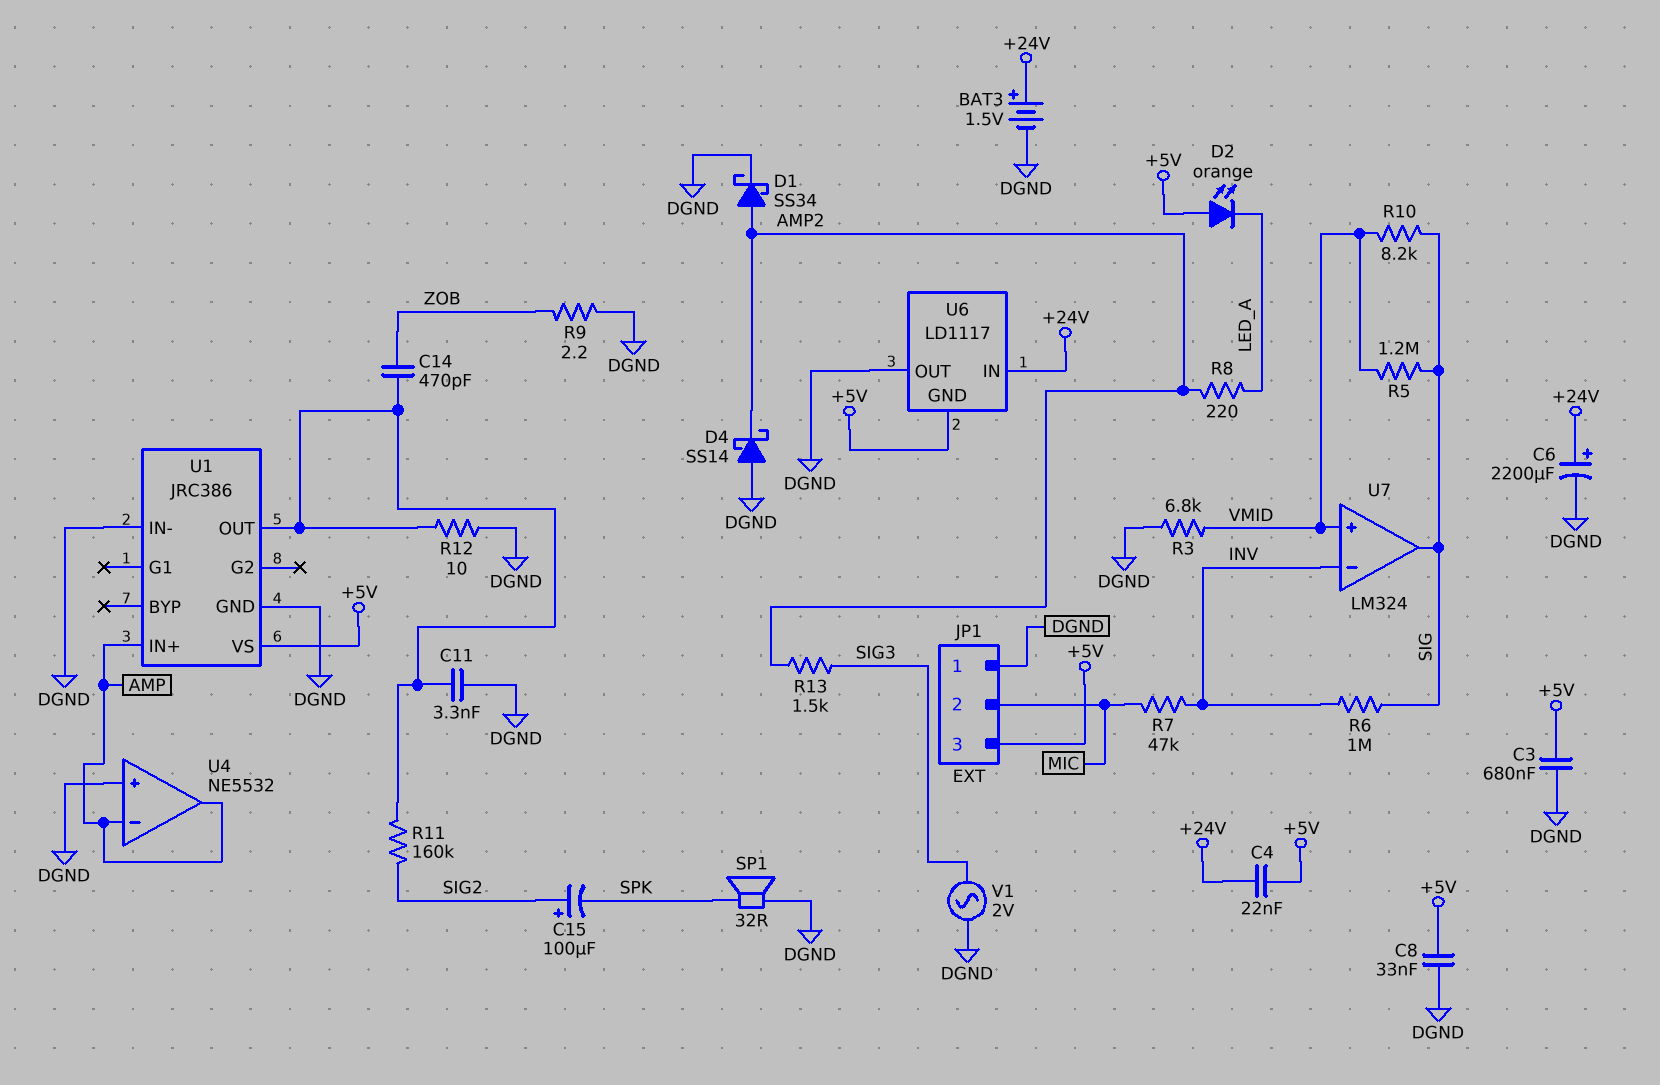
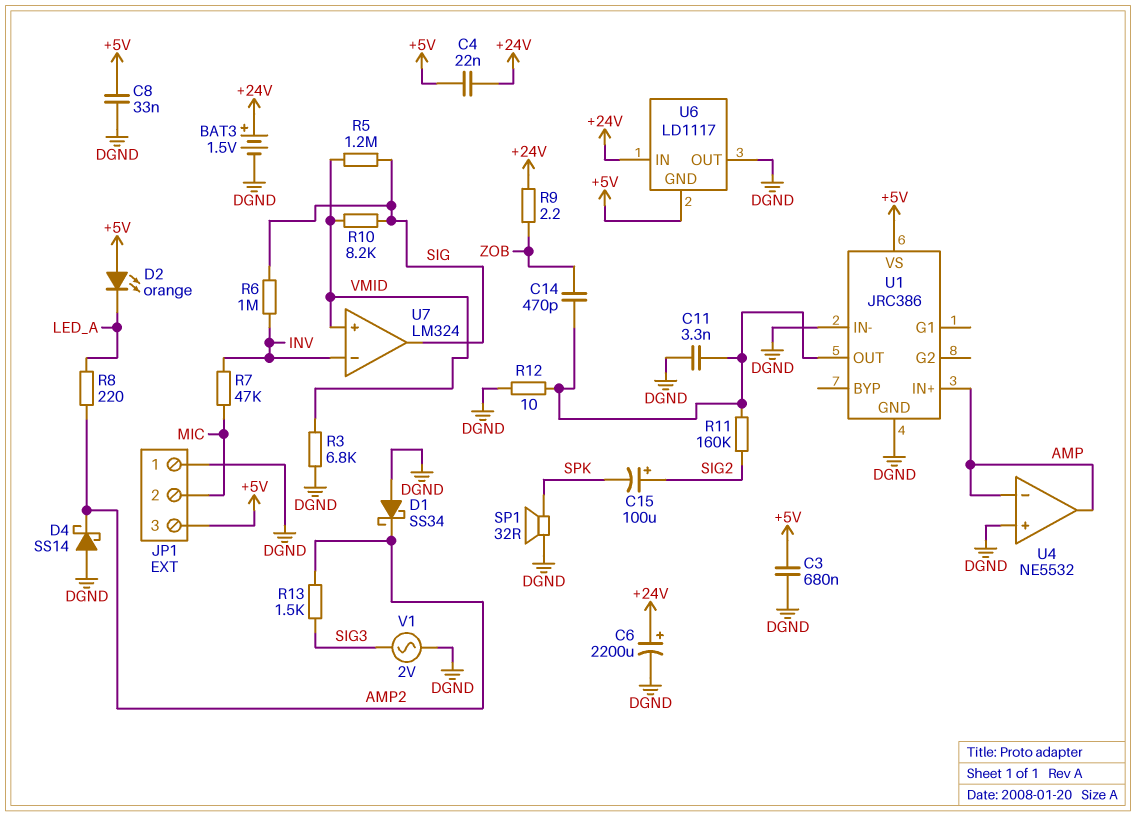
D1: schottky SS34 (A AMP2, K DGND) -> schottky SS34 (A DGND, K AMP2)
R9: 2.2 (DGND, ZOB) -> 2.2 (+24V, ZOB)

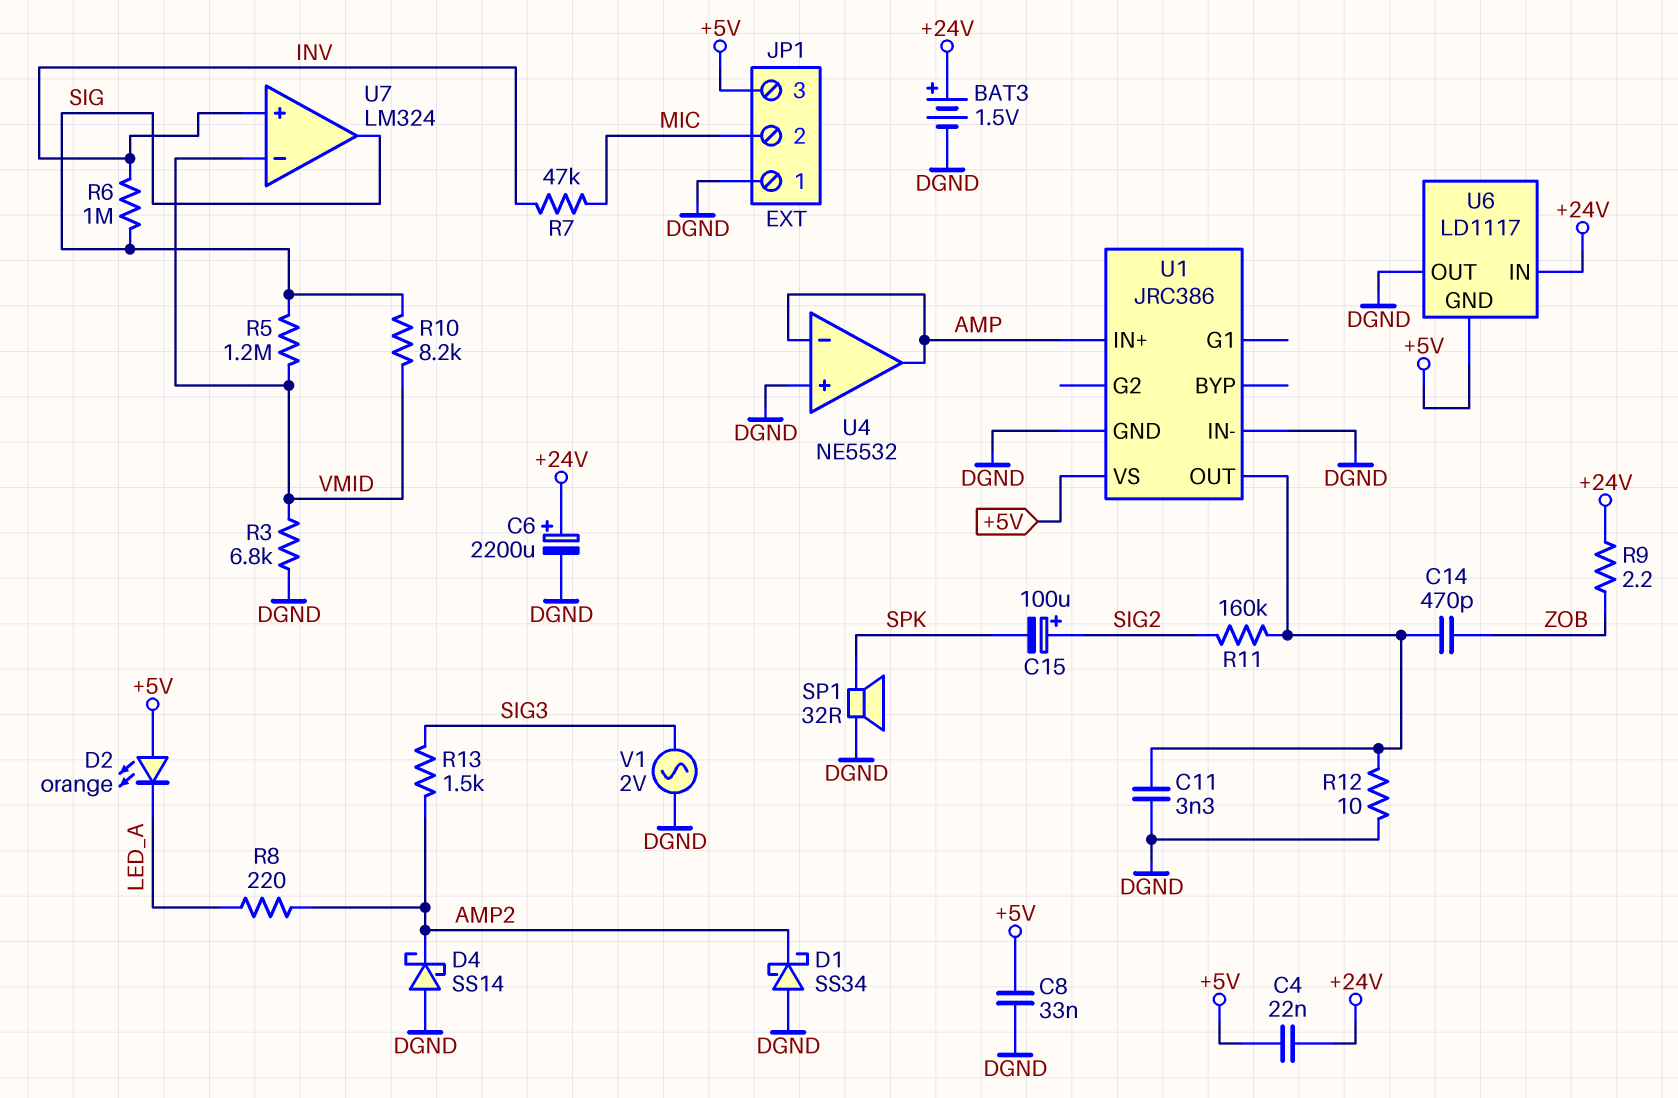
C3: 680nF (+5V, DGND) -> none
U7 pin in+: VMID -> INV
U7 pin in-: INV -> VMID

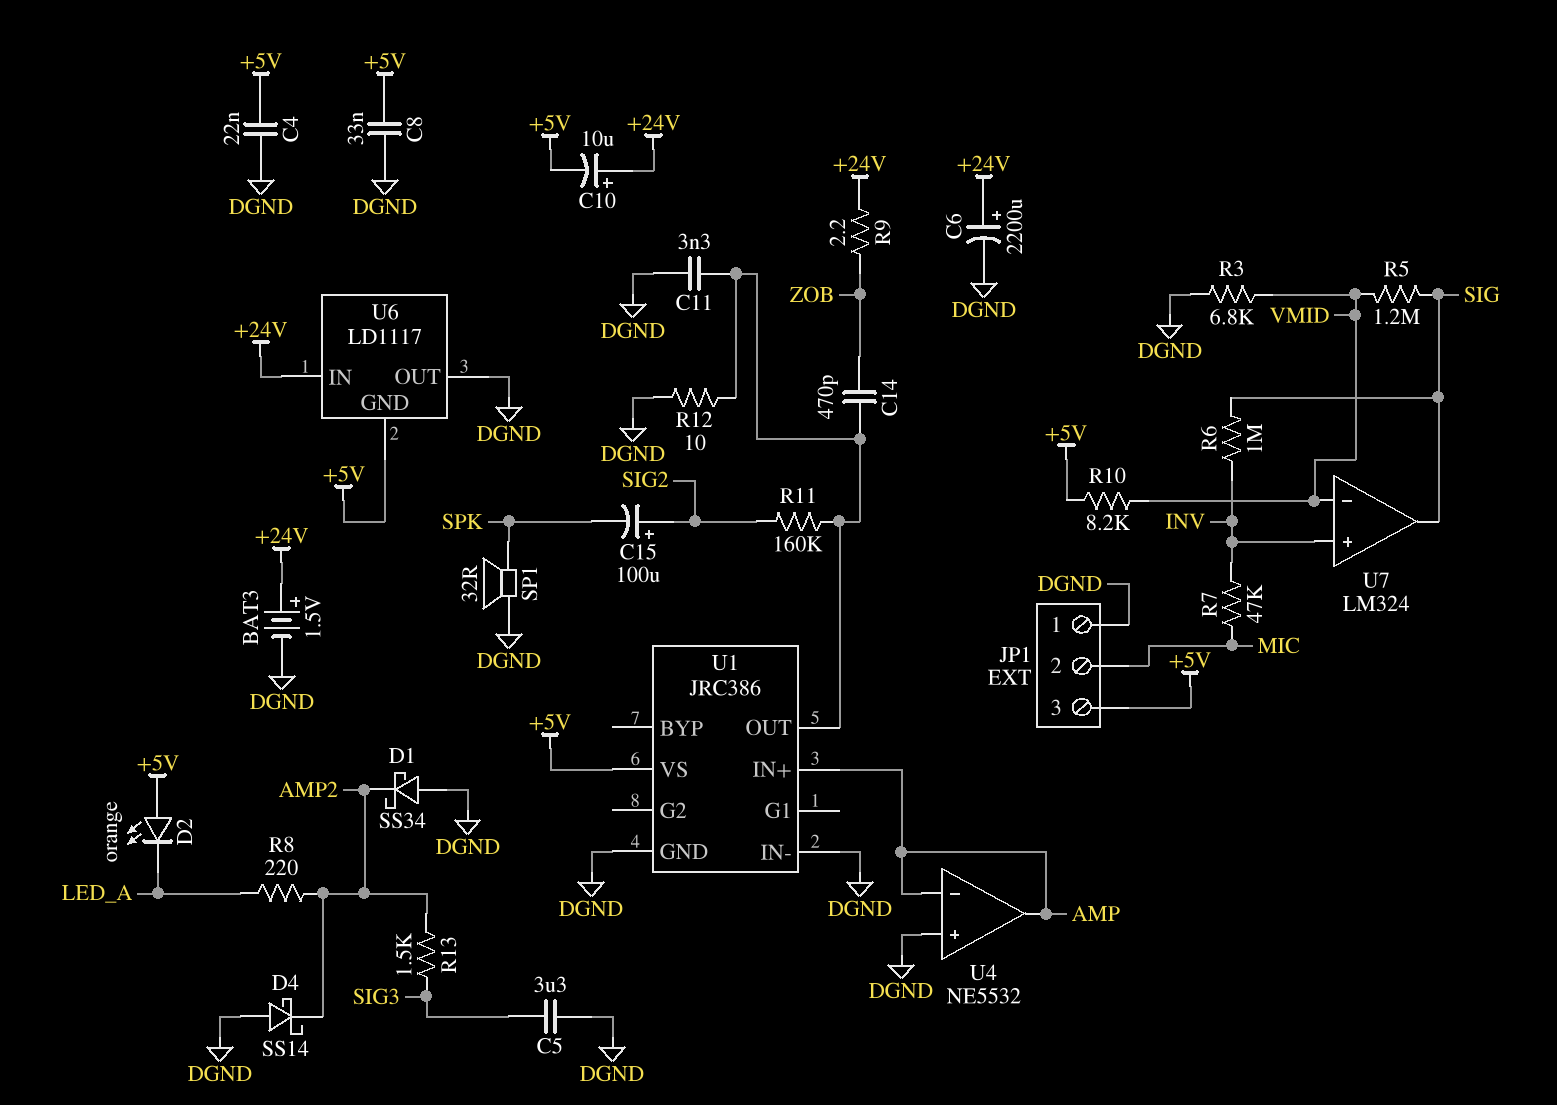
C4: 22nF (+5V, +24V) -> 22nF (+5V, DGND)
C5: none -> 3.3uF (DGND, SIG3)
C10: none -> 10uF (plus +24V, minus +5V)
R10: 8.2k (SIG, VMID) -> 8.2k (+5V, VMID)
V1: AC 2V (DGND, SIG3) -> none

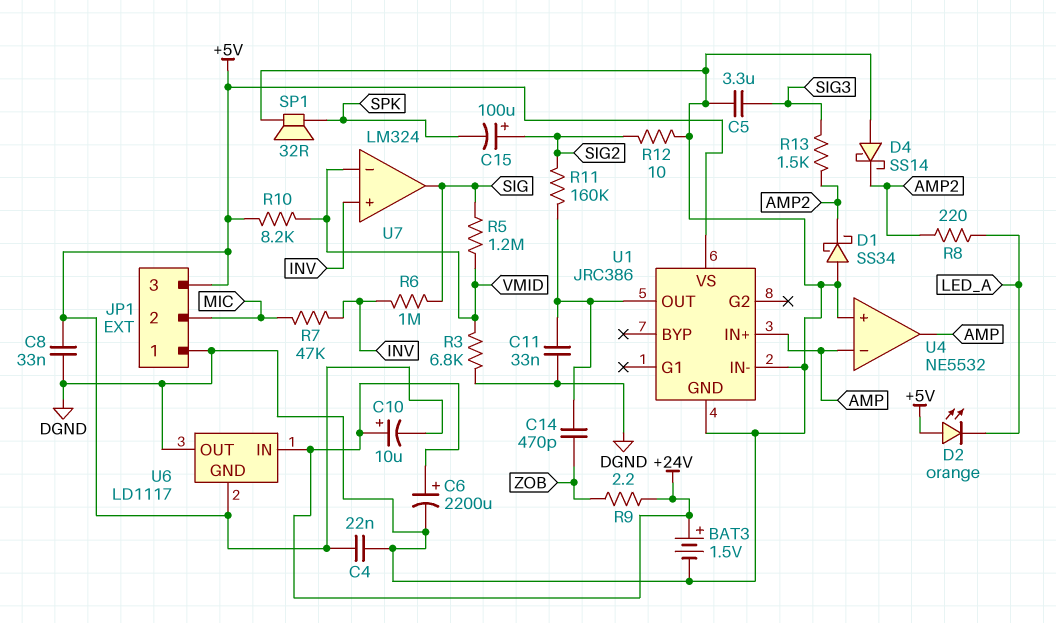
C11: 3.3nF (DGND, U1/OUT) -> 33nF (DGND, U1/OUT)
R12: 10 (DGND, U1/OUT) -> 10 (DGND, SIG2)

